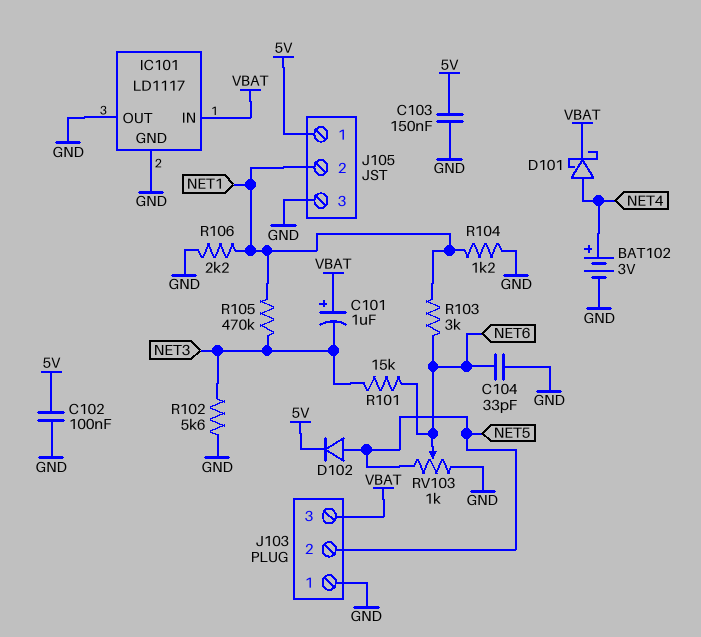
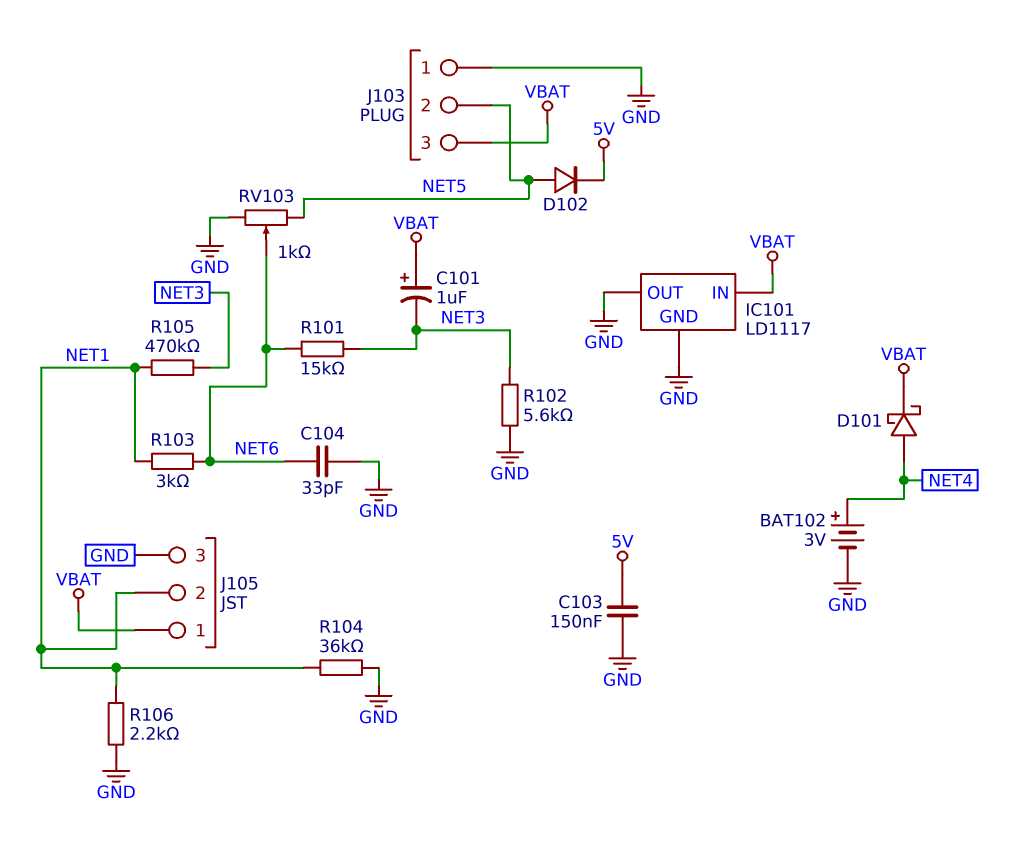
C102: 100nF (5V, GND) -> none
J105 pin 1: 5V -> VBAT
R104: 1.2k (GND, NET1) -> 36k (GND, NET1)

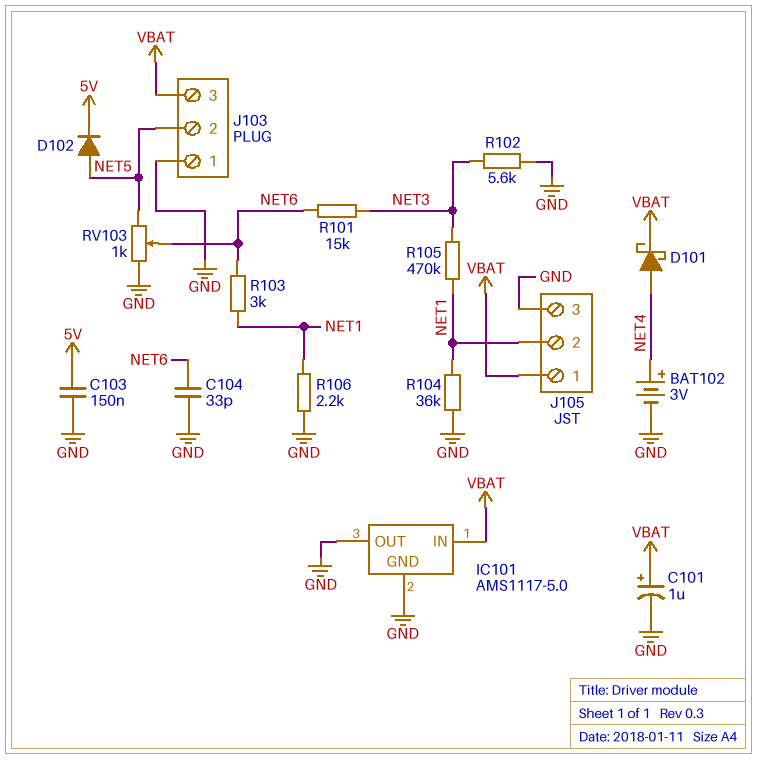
C101: 1uF (plus VBAT, minus NET3) -> 1uF (plus VBAT, minus GND)
IC101: LD1117 -> AMS1117-5.0

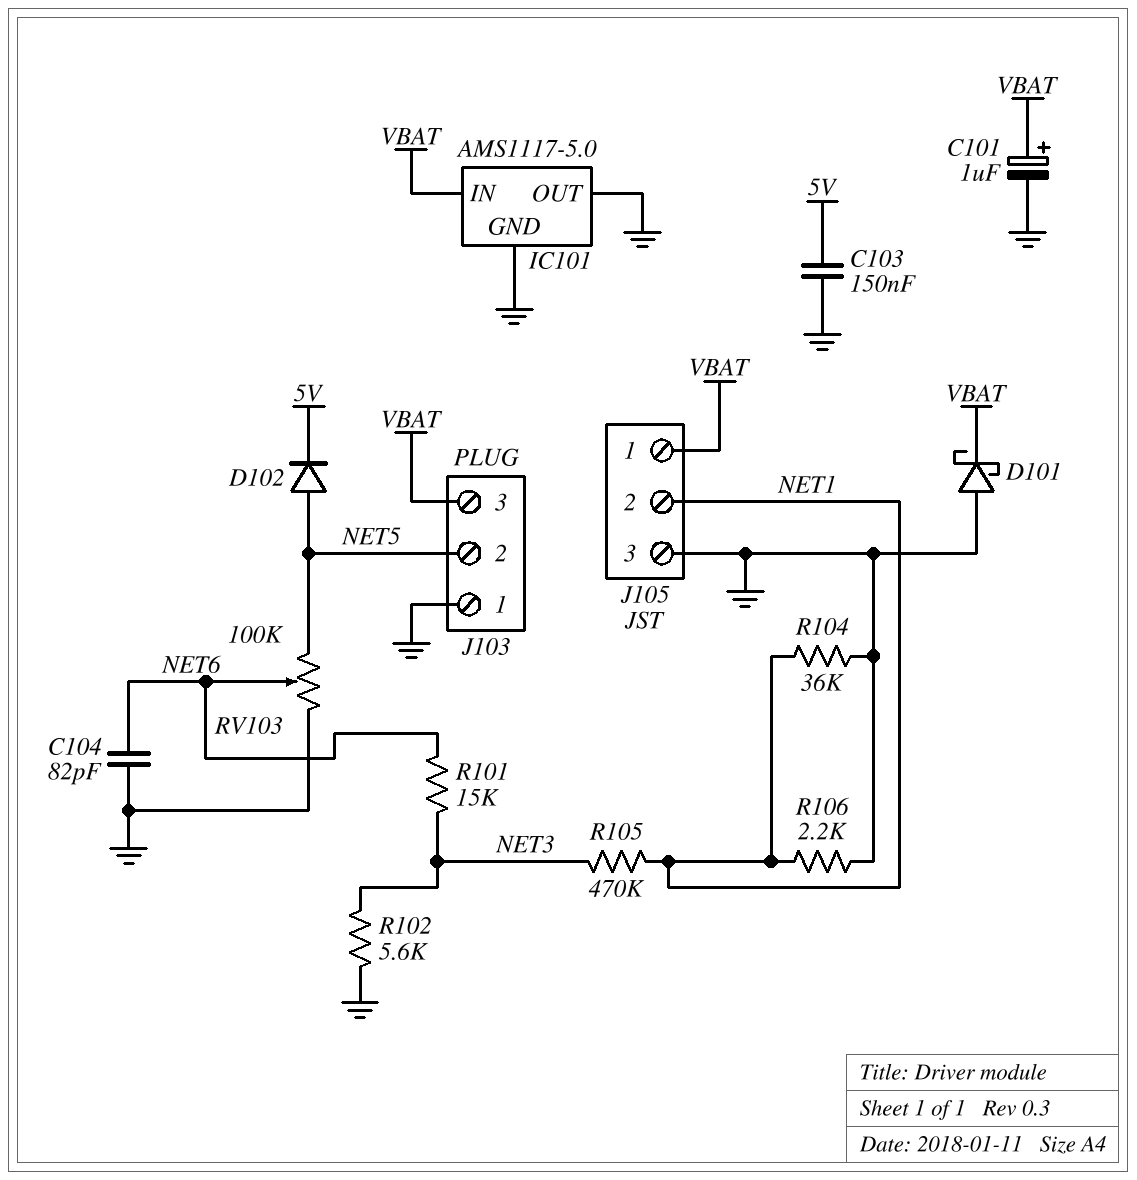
BAT102: 3V (plus NET4, minus GND) -> none
C104: 33pF (GND, NET6) -> 82pF (GND, NET6)
D101: schottky (A NET4, K VBAT) -> schottky (A GND, K VBAT)
R103: 3k (NET1, NET6) -> none
RV103: 1k (GND, NET5, wiper NET6) -> 100k (GND, NET5, wiper NET6)

